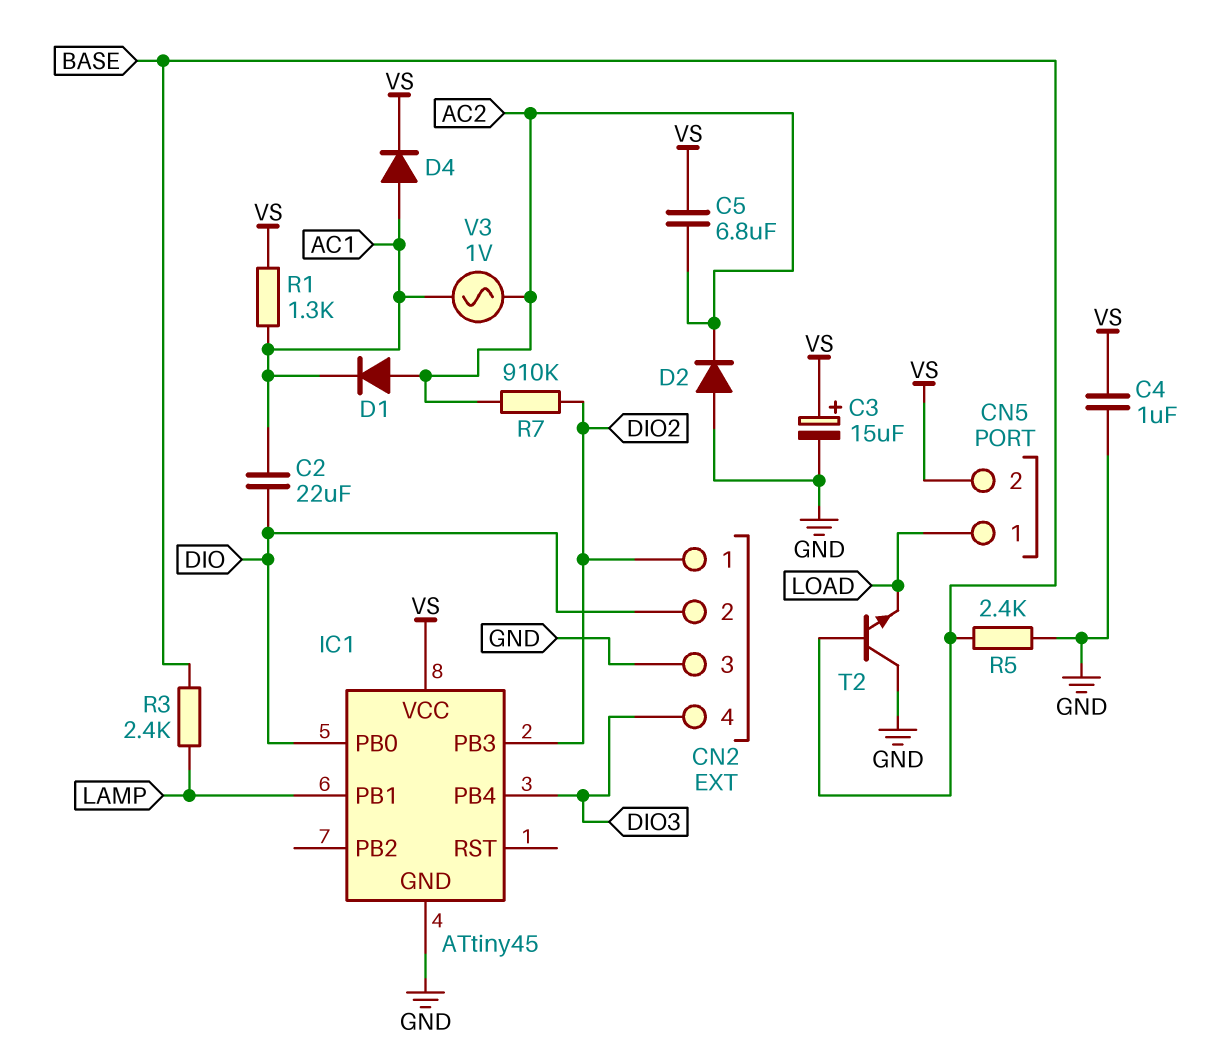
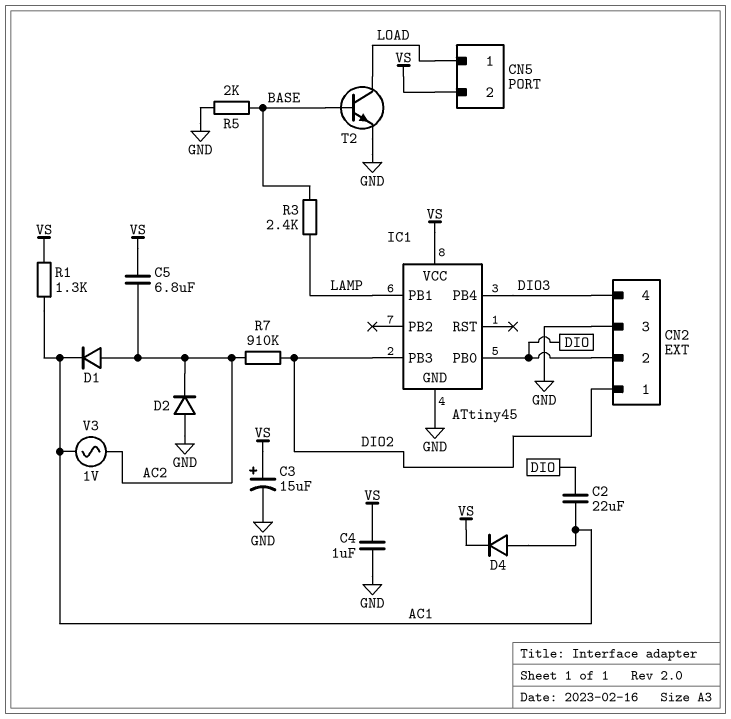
R5: 2.4k (BASE, GND) -> 2k (BASE, GND)
T2: NPN (B BASE, C GND, E LOAD) -> NPN (B BASE, C LOAD, E GND)

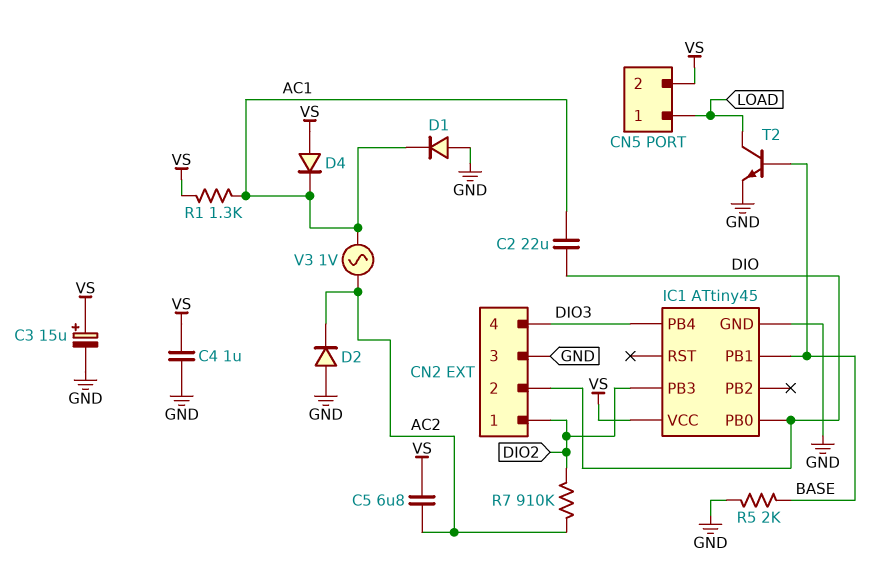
D1: diode (A AC2, K AC1) -> diode (A GND, K AC1)
D4: diode (A AC1, K VS) -> diode (A VS, K AC1)
IC1 pin PB1: LAMP -> BASE
R3: 2.4k (BASE, LAMP) -> none

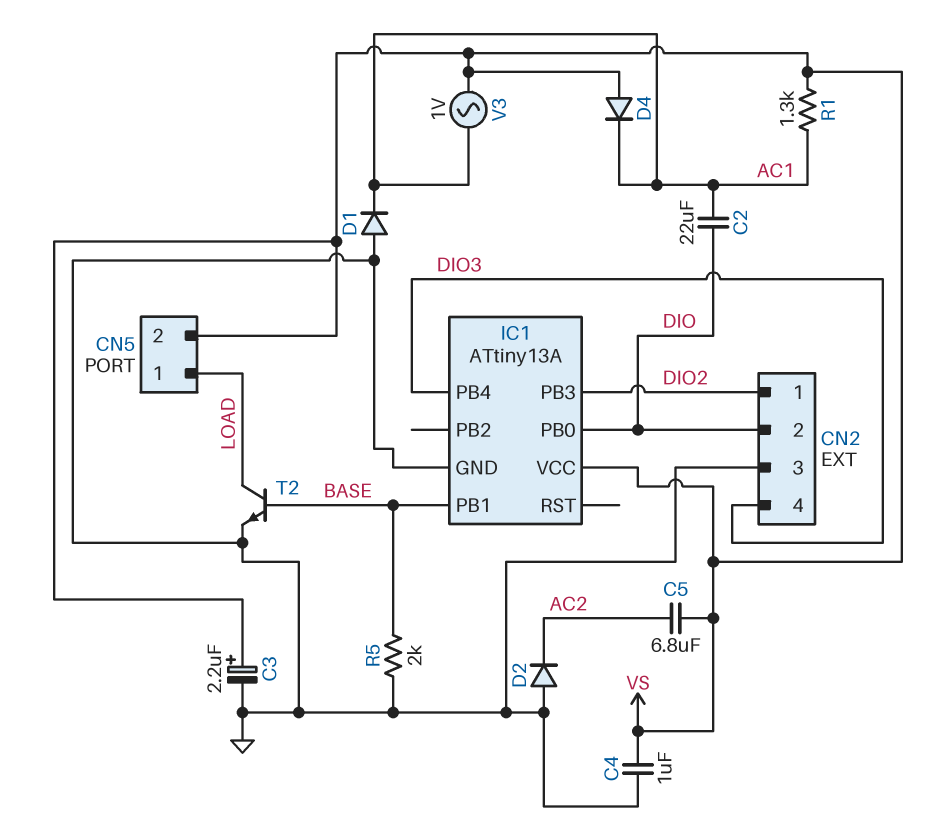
C3: 15uF (plus VS, minus GND) -> 2.2uF (plus VS, minus GND)
IC1: ATtiny45 -> ATtiny13A
R7: 910k (AC2, DIO2) -> none
V3: AC 1V (AC1, AC2) -> AC 1V (AC1, VS)

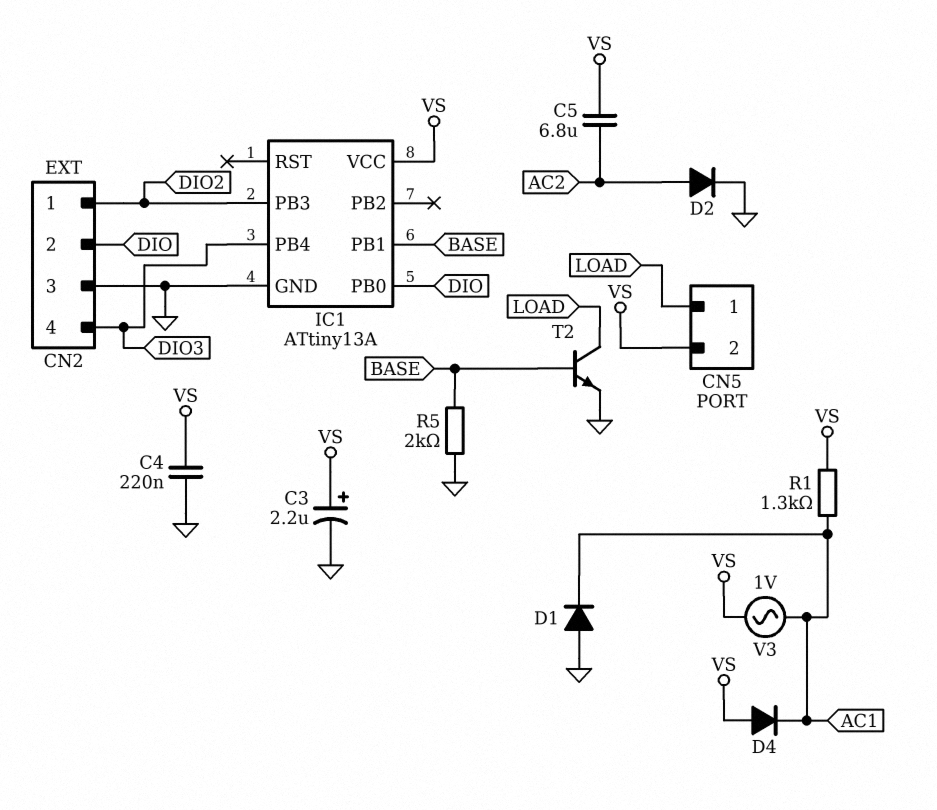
C2: 22uF (AC1, DIO) -> none
C4: 1uF (GND, VS) -> 220nF (GND, VS)
D2: diode (A GND, K AC2) -> diode (A AC2, K GND)

